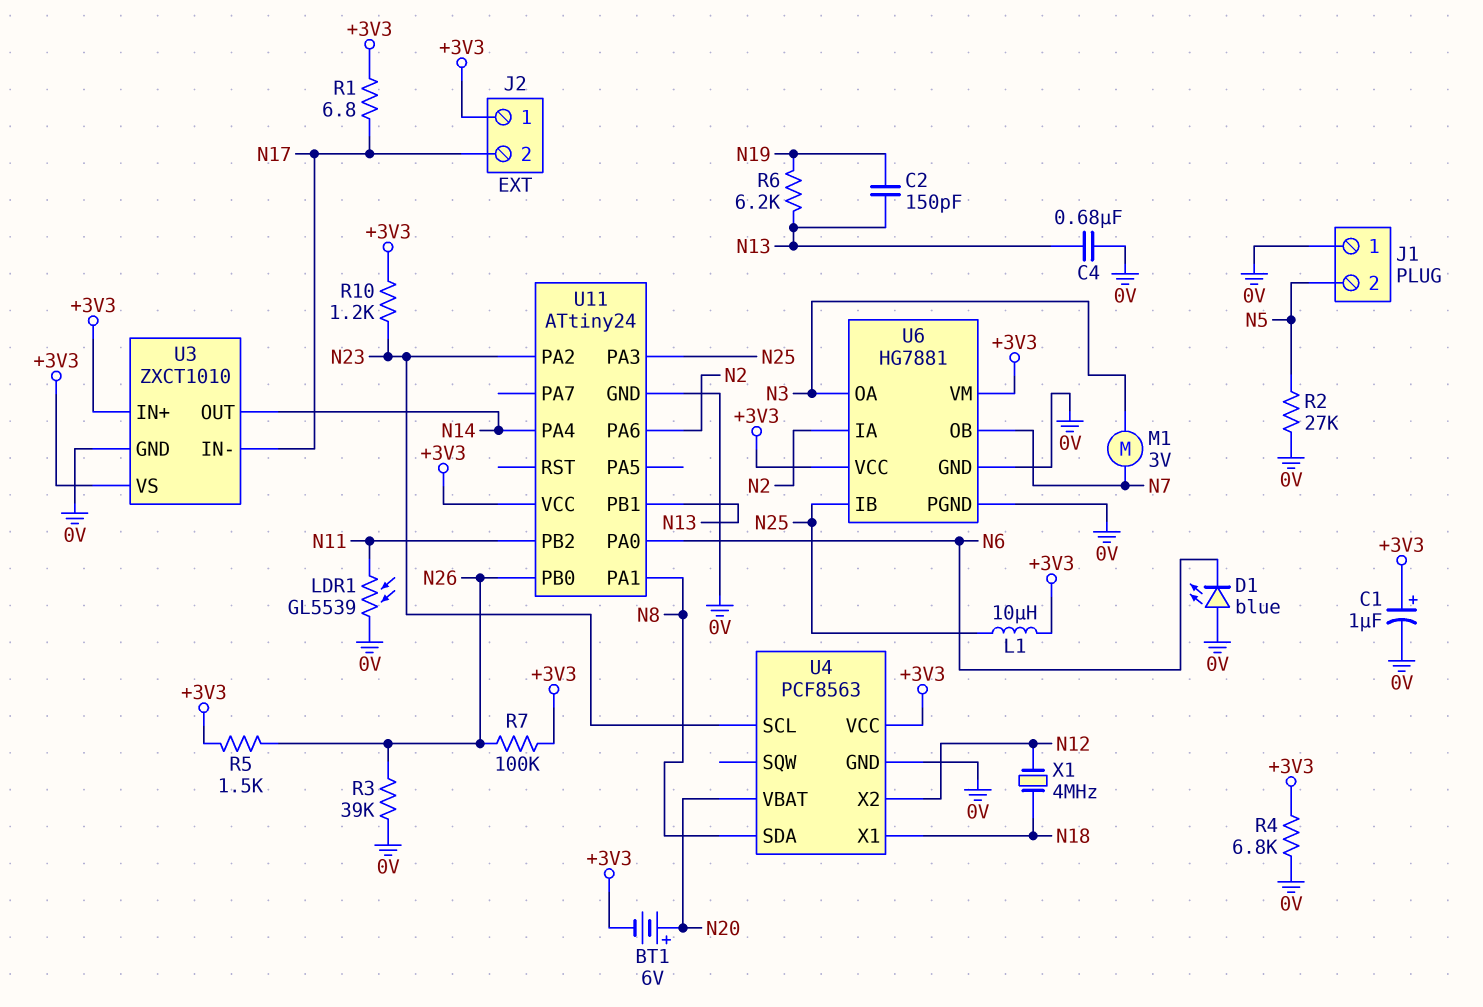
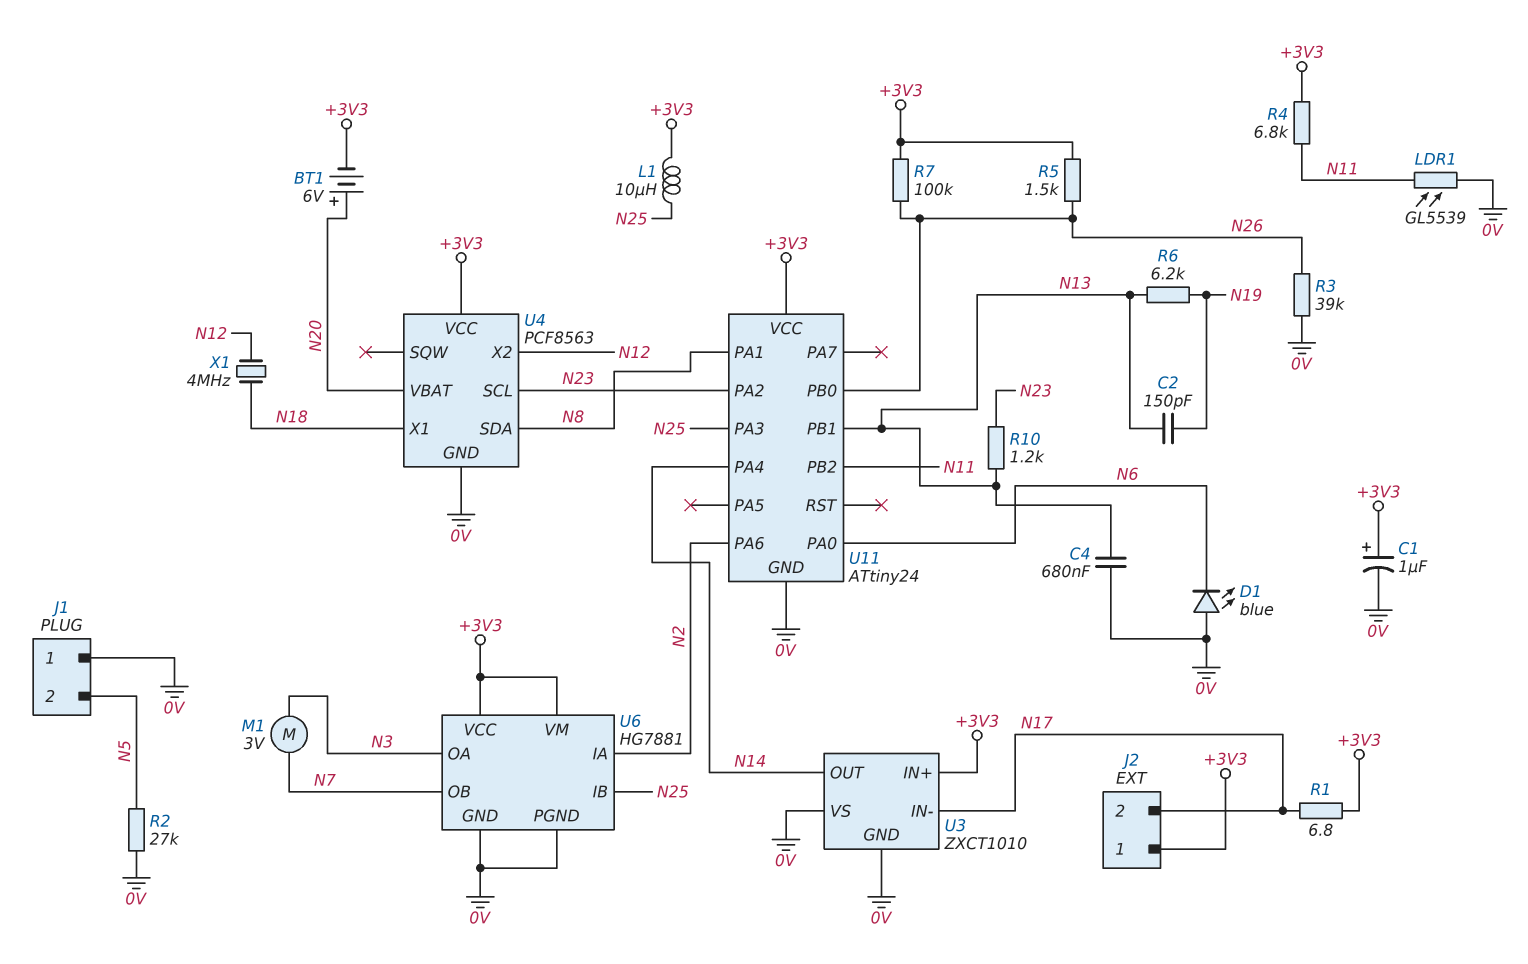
R4: 6.8k (+3V3, 0V) -> 6.8k (+3V3, N11)
R10: 1.2k (+3V3, N23) -> 1.2k (N13, N23)
U3 pin VS: +3V3 -> 0V

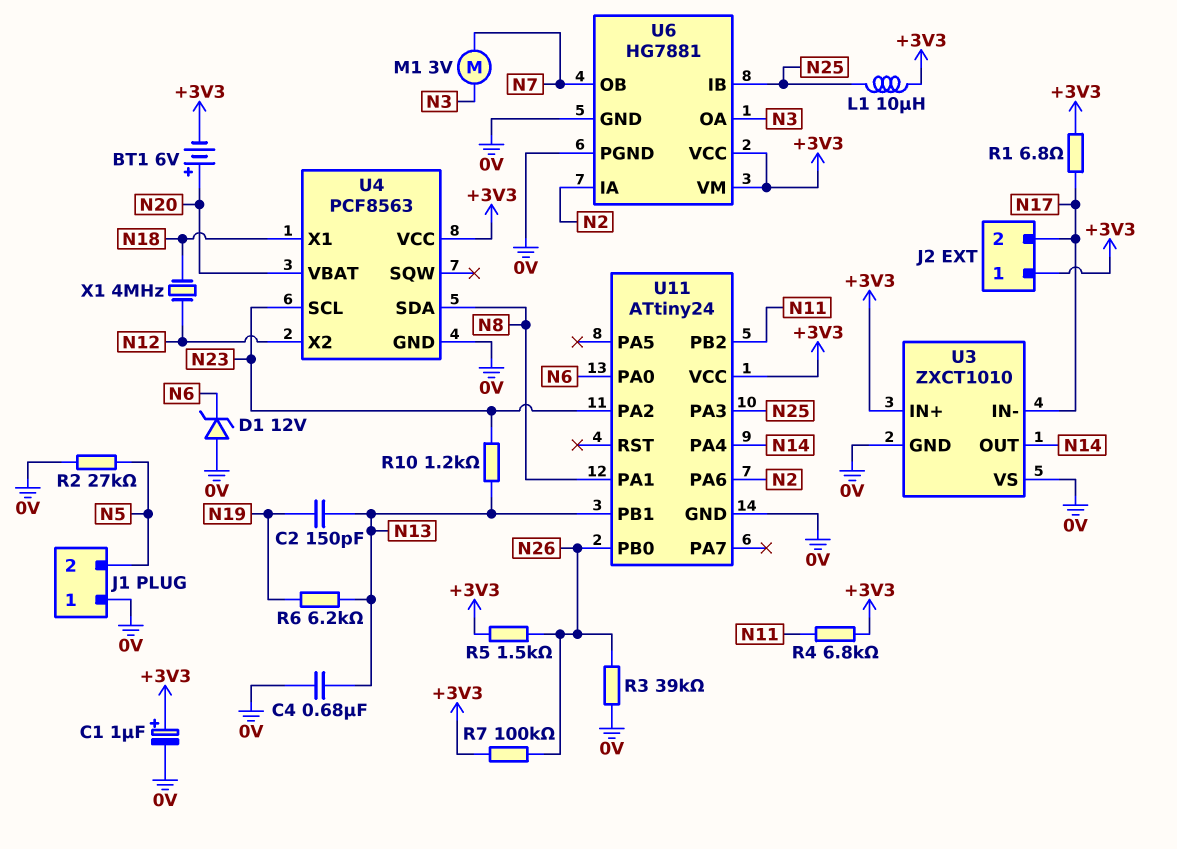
D1: LED blue (A 0V, K N6) -> zener 12V (A 0V, K N6)
LDR1: GL5539 (0V, N11) -> none

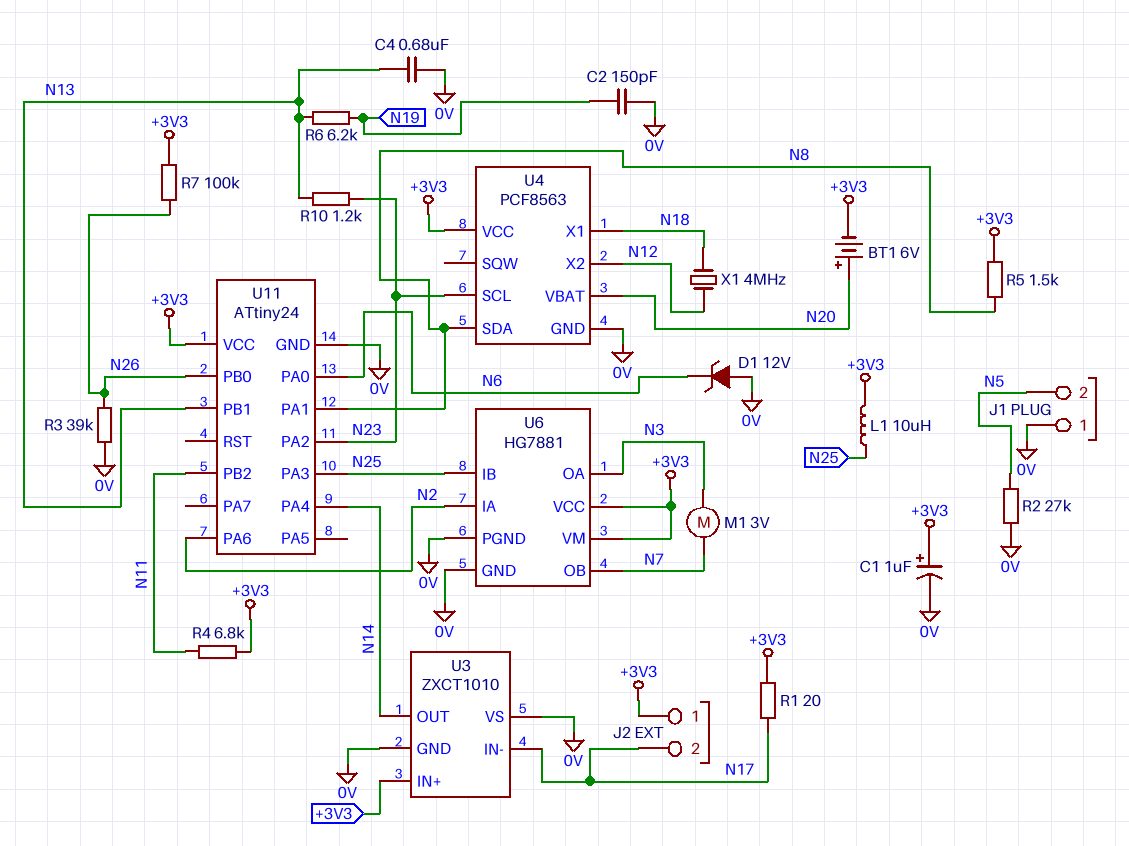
C2: 150pF (N13, N19) -> 150pF (0V, N19)
R1: 6.8 (+3V3, N17) -> 20 (+3V3, N17)
R5: 1.5k (+3V3, N26) -> 1.5k (+3V3, N8)

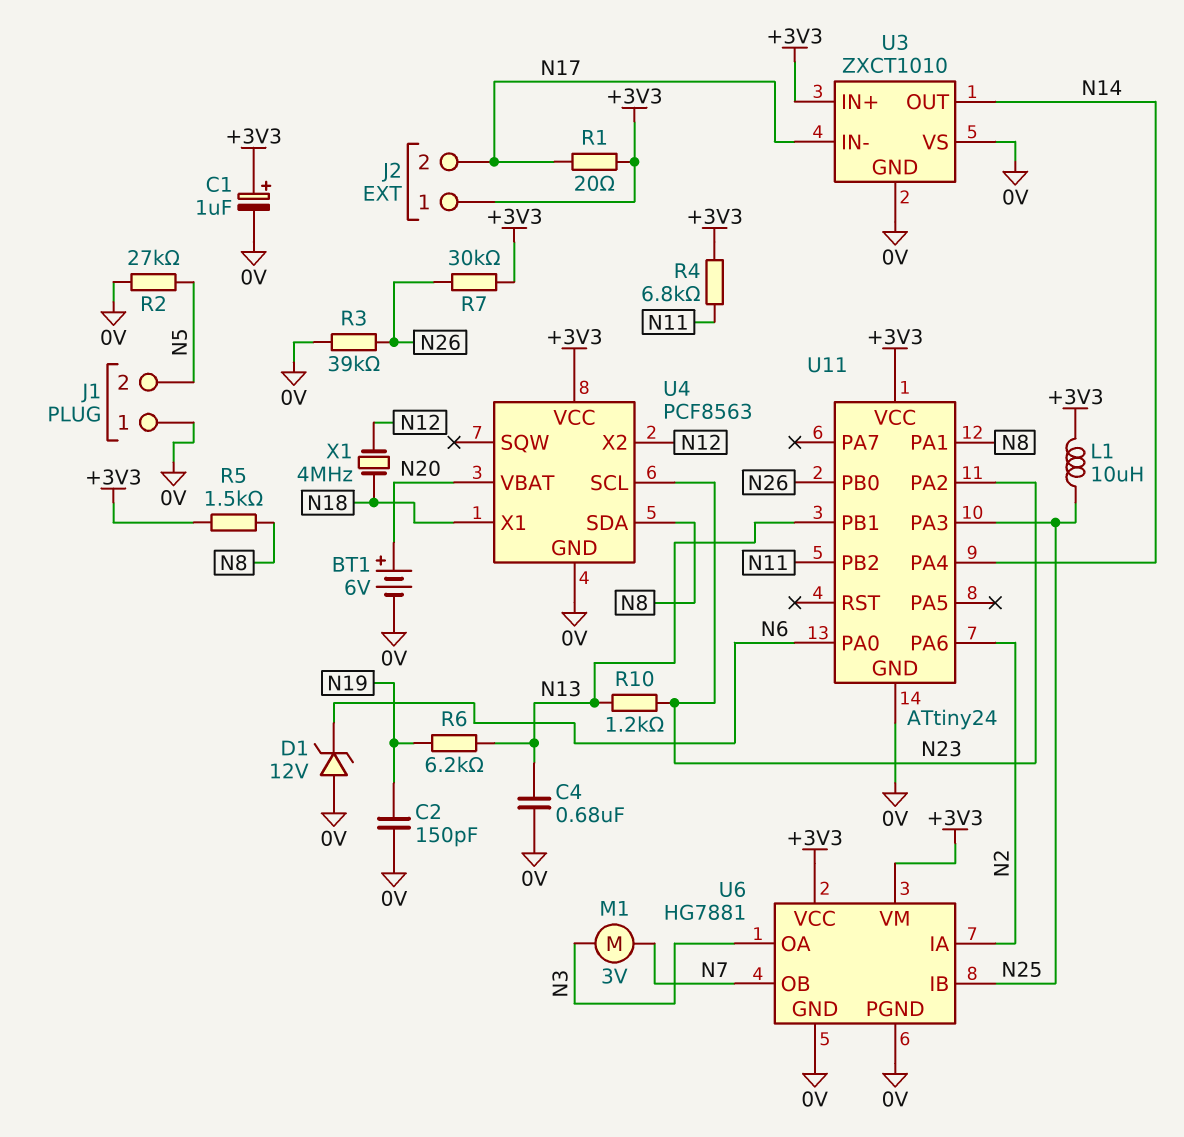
BT1: 6V (plus N20, minus +3V3) -> 6V (plus N20, minus 0V)
R7: 100k (+3V3, N26) -> 30k (+3V3, N26)

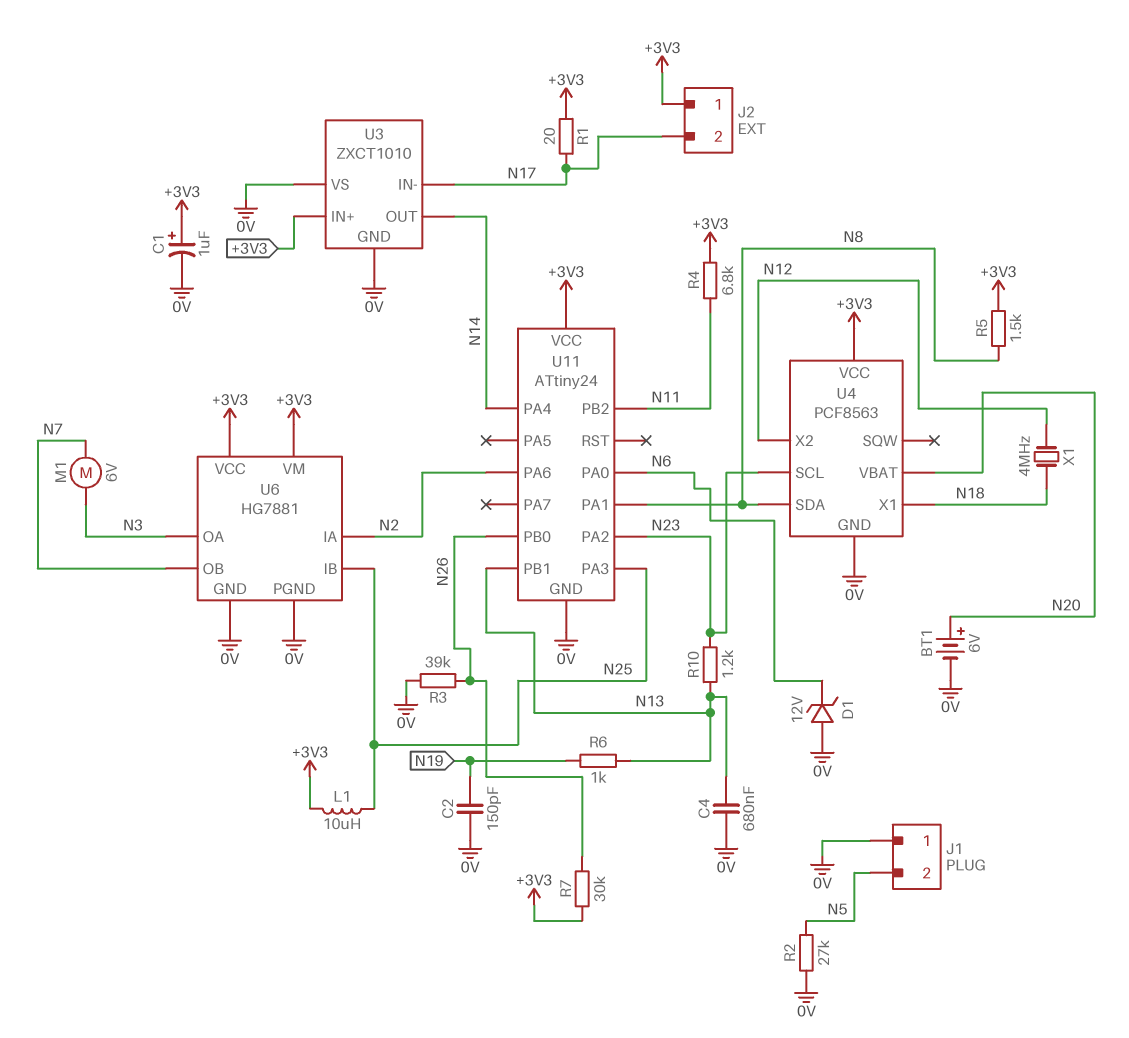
M1: motor 3V (N3, N7) -> motor 6V (N3, N7)
R6: 6.2k (N13, N19) -> 1k (N13, N19)

